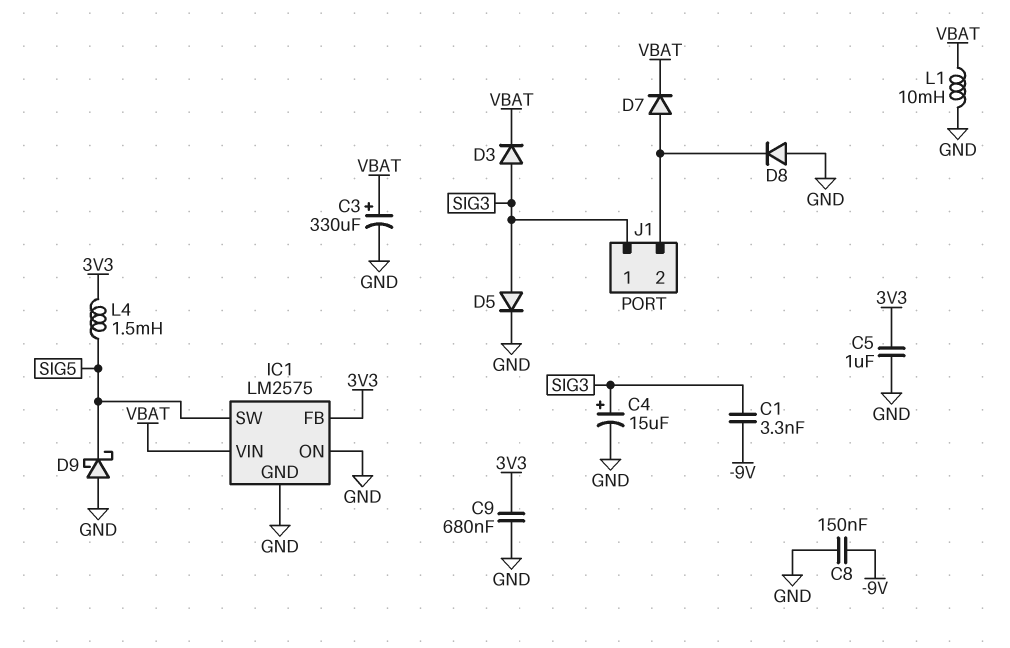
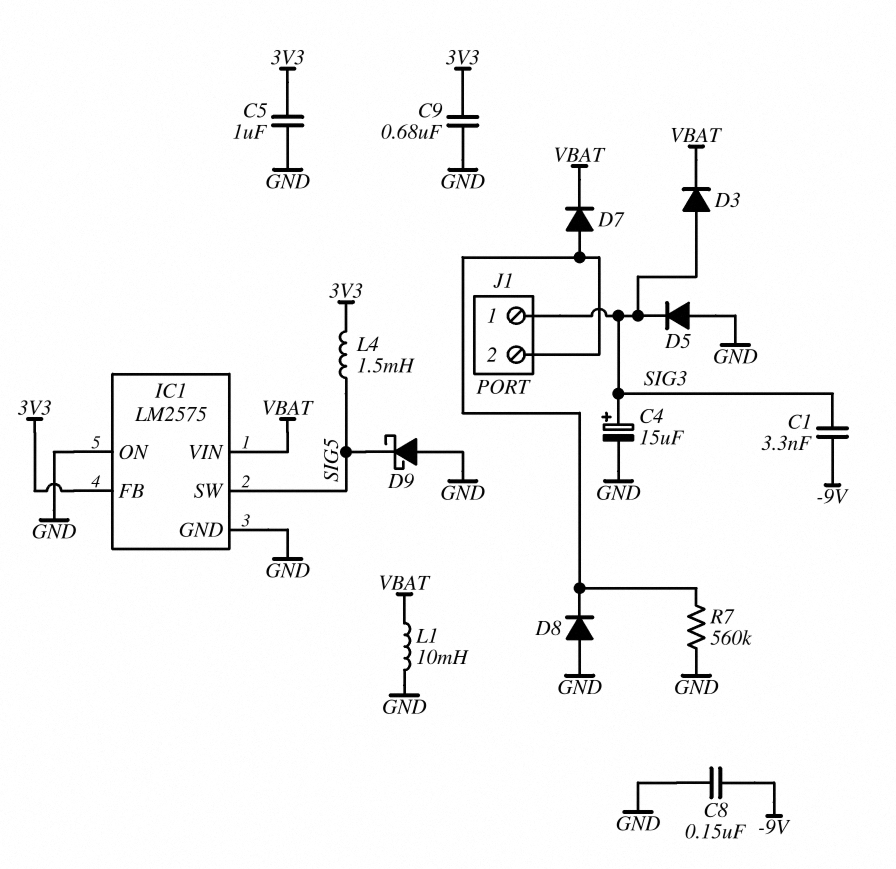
C3: 330uF (plus VBAT, minus GND) -> none
D5: diode (A SIG3, K GND) -> diode (A GND, K SIG3)
R7: none -> 560k (GND, J1/2)

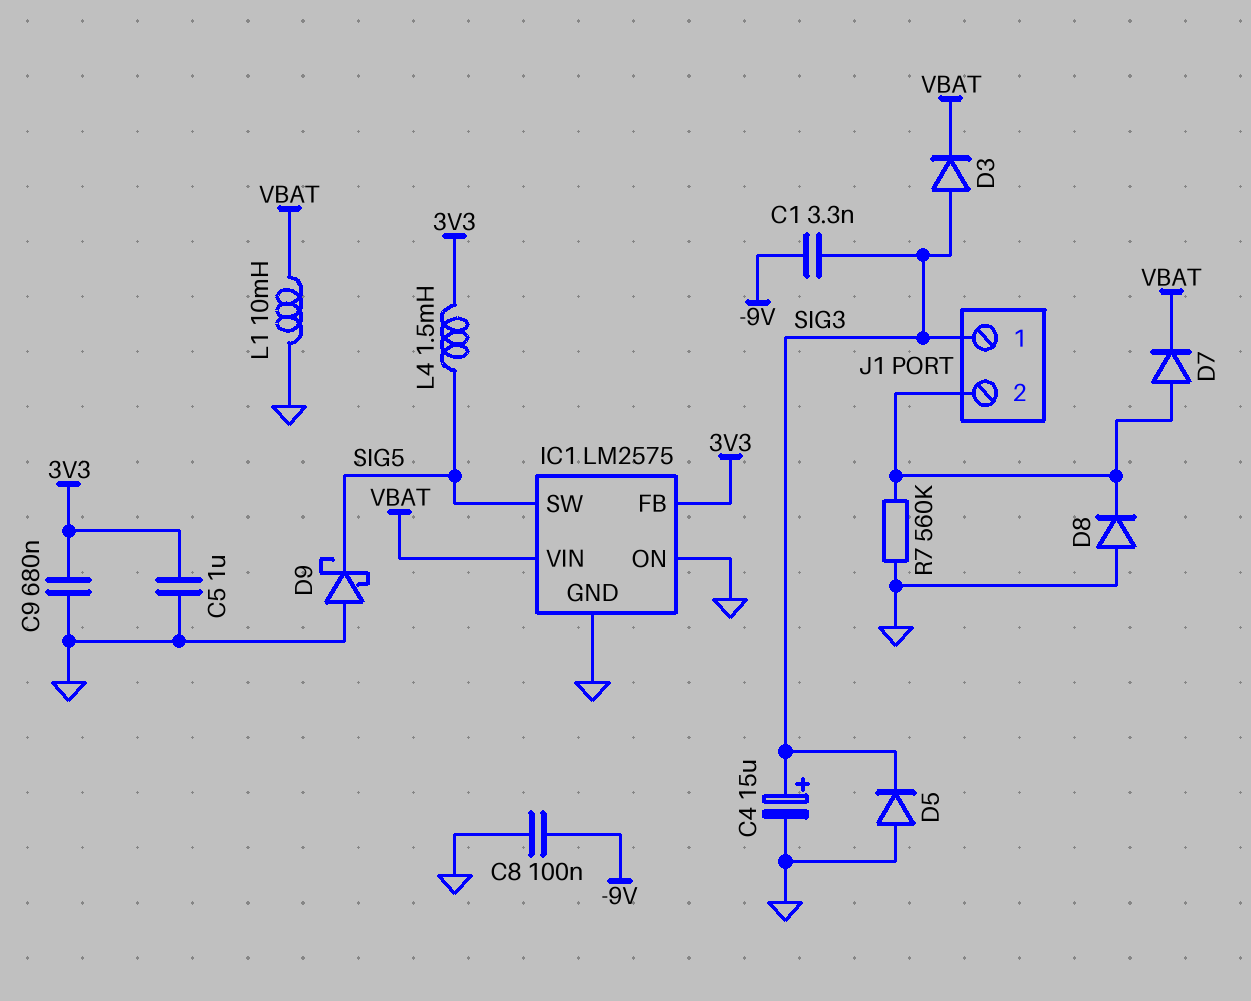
C8: 150nF (-9V, GND) -> 100nF (-9V, GND)

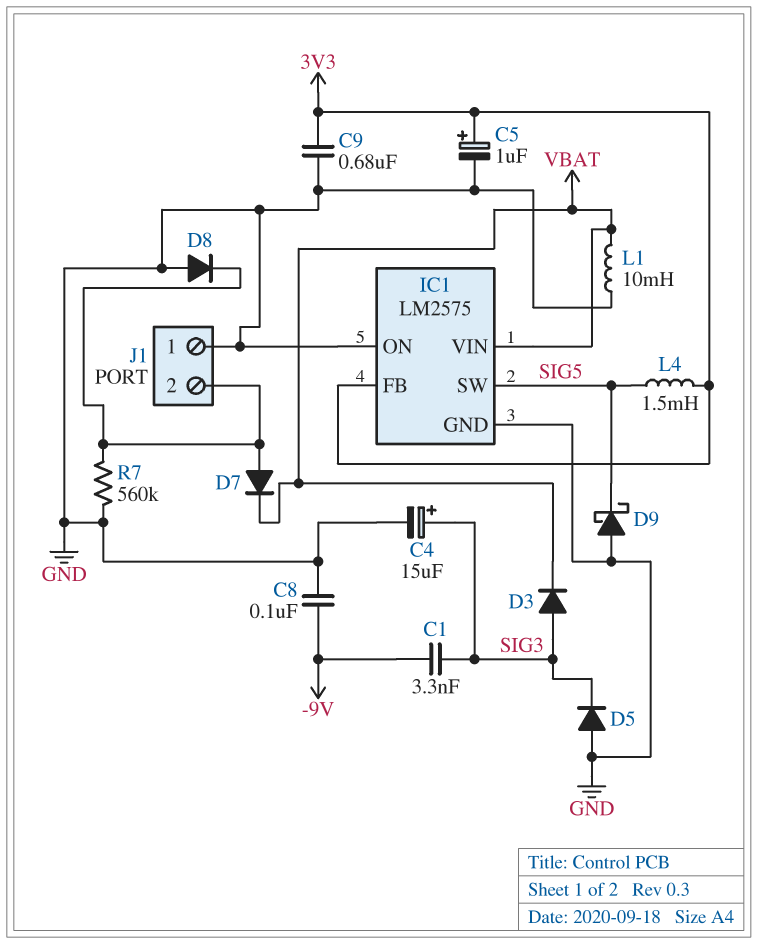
C5: 1uF (3V3, GND) -> 1uF (plus 3V3, minus GND)
J1 pin 1: SIG3 -> GND

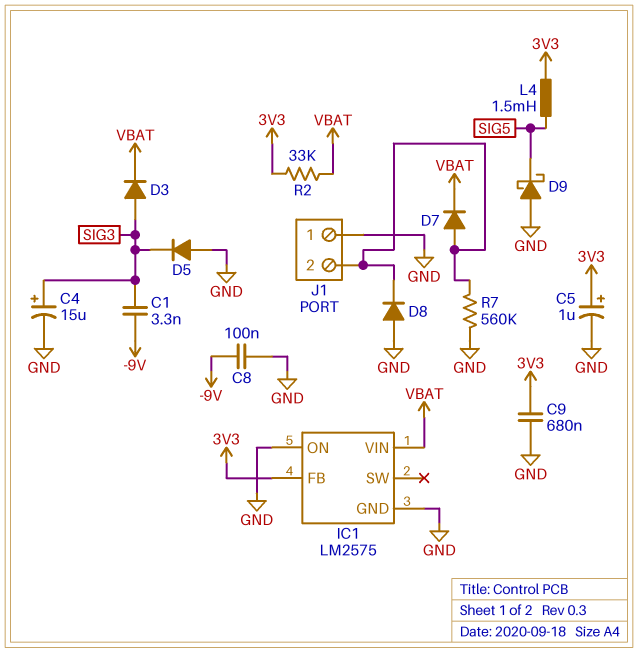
IC1 pin SW: SIG5 -> none
L1: 10mH (GND, VBAT) -> none
R2: none -> 33k (3V3, VBAT)

